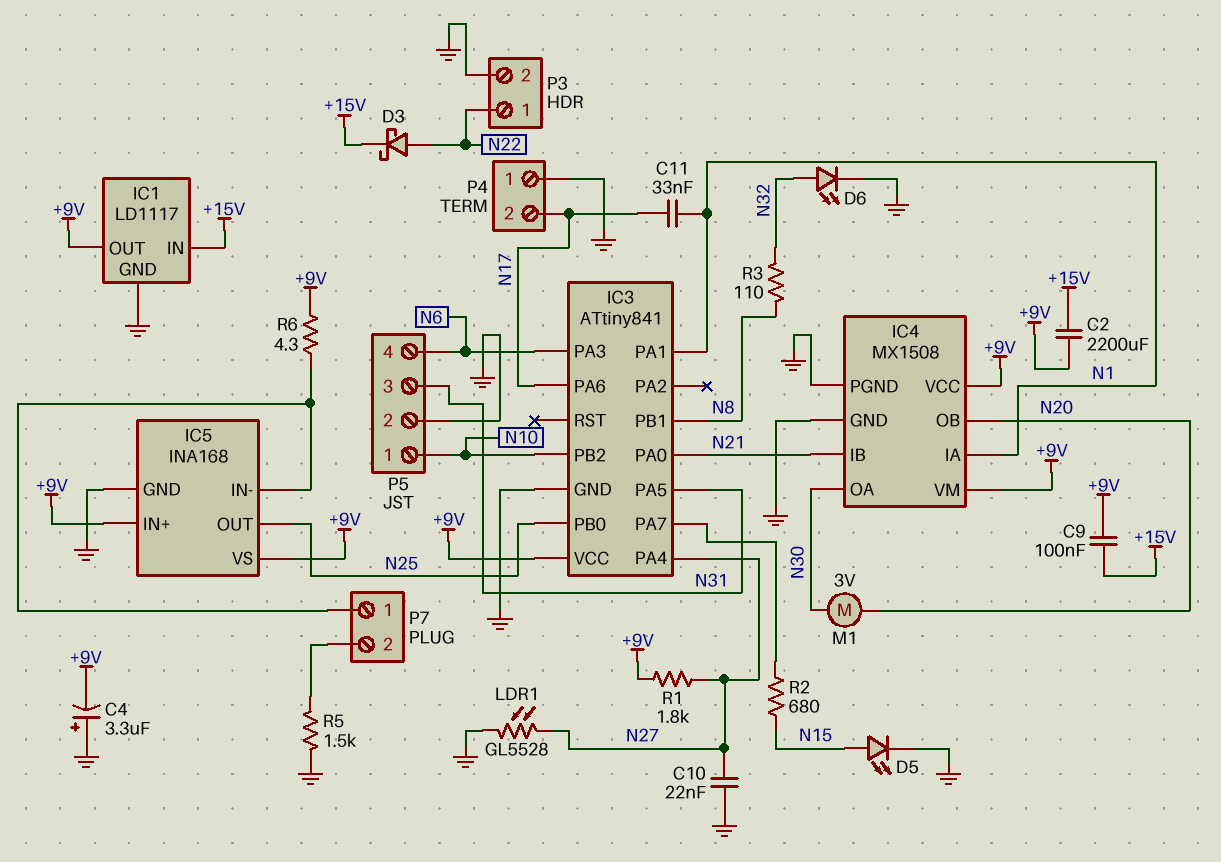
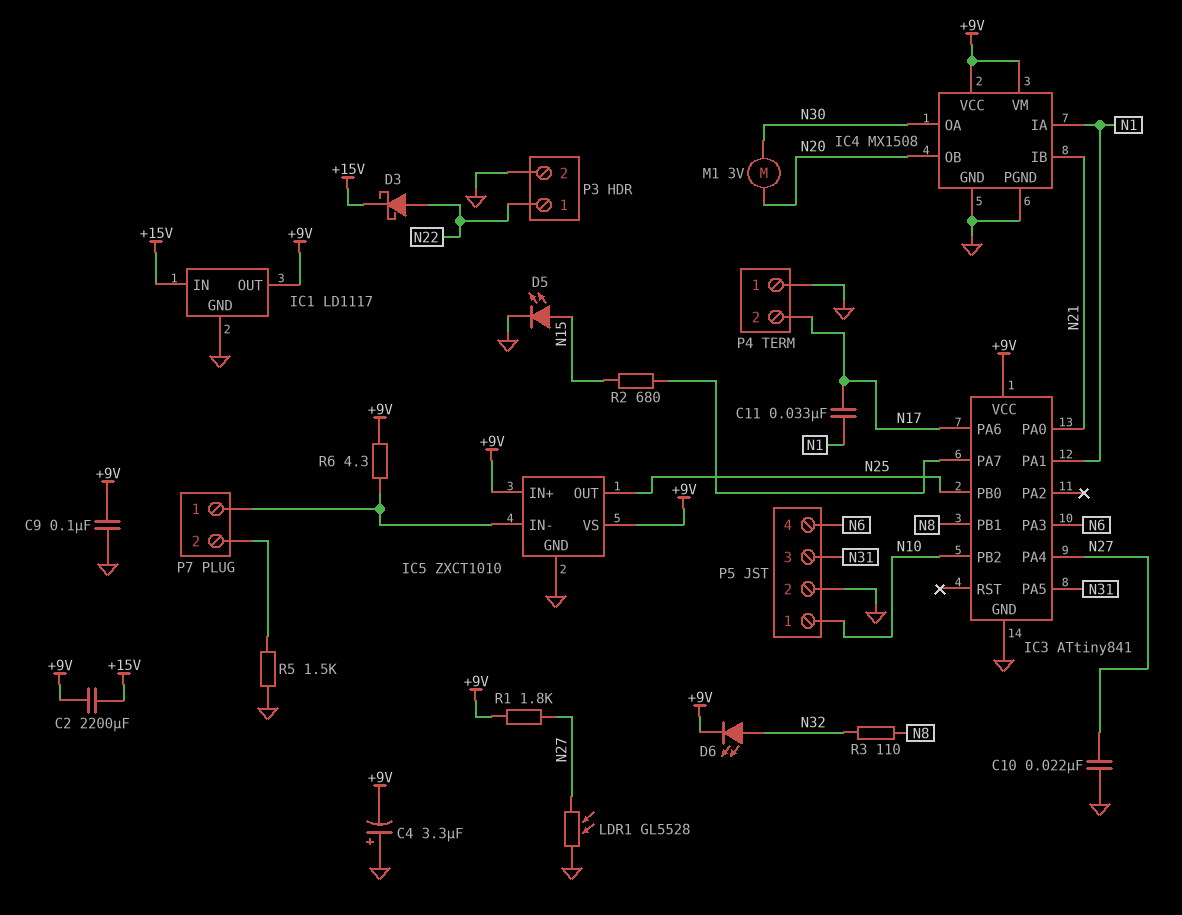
C9: 100nF (+9V, +15V) -> 100nF (+9V, GND)
D6: LED (A N32, K GND) -> LED (A N32, K +9V)
IC5: INA168 -> ZXCT1010

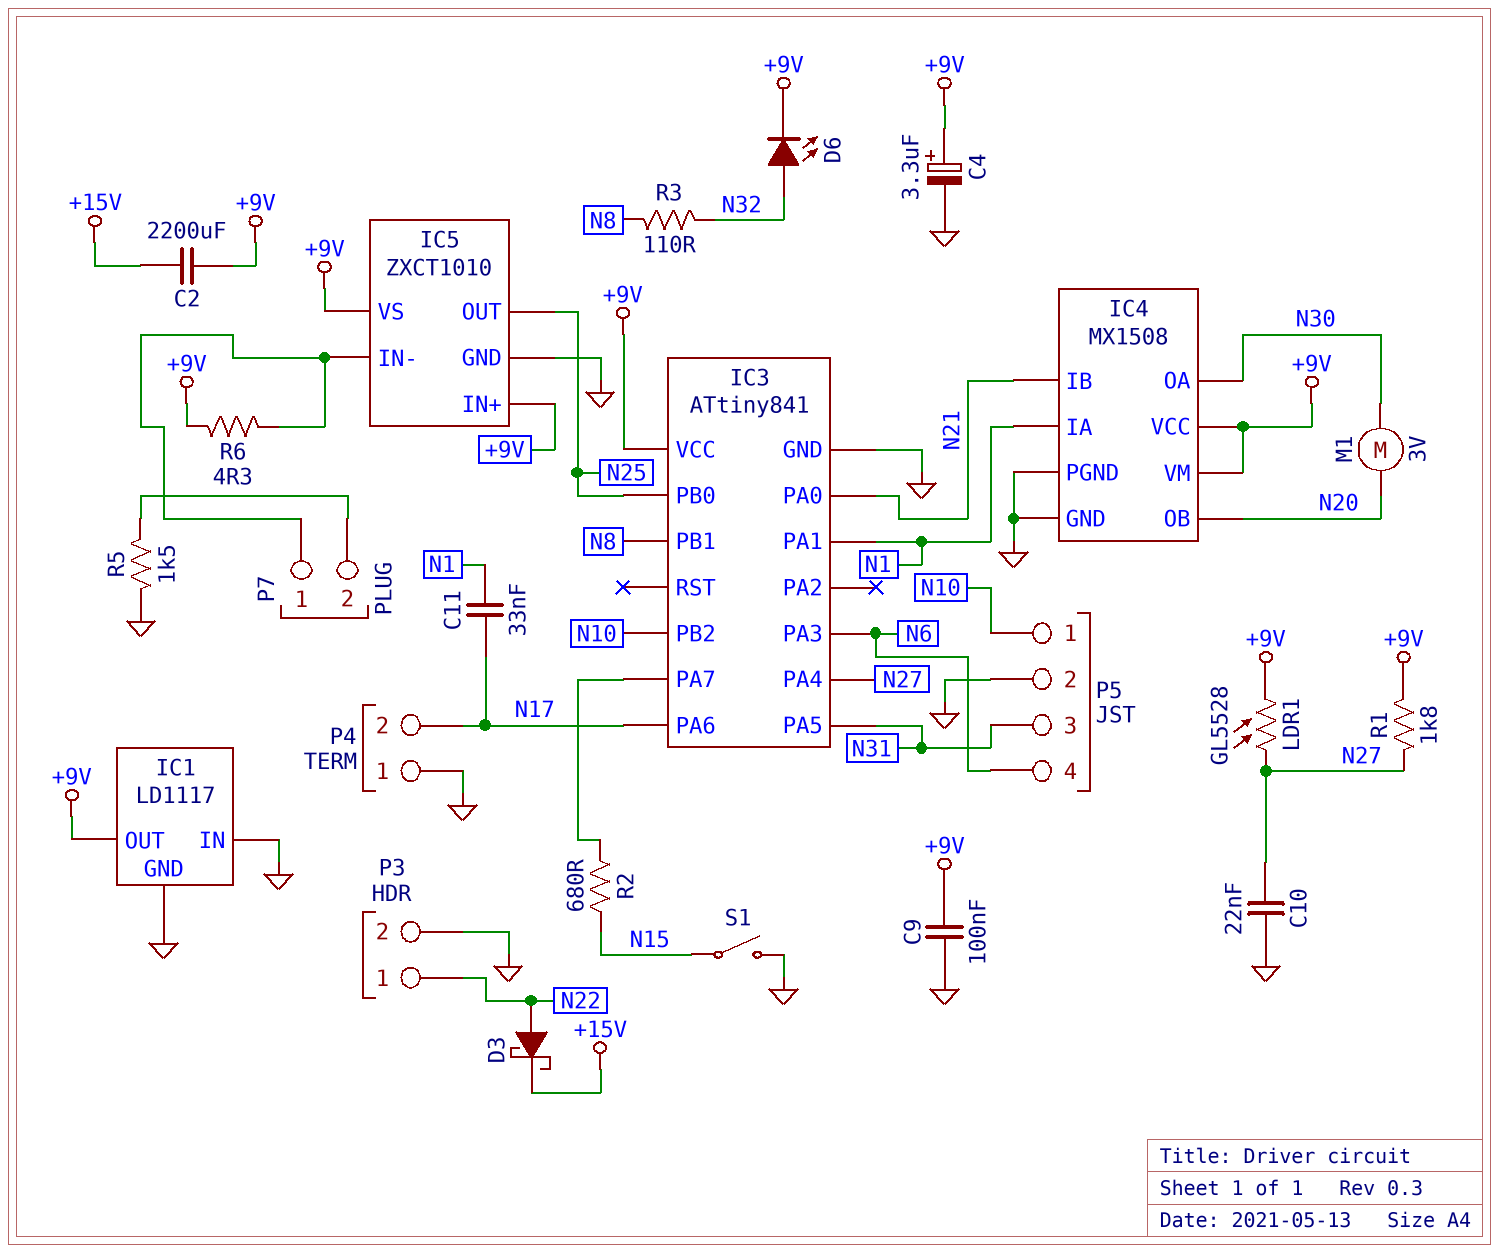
C4: 3.3uF (plus GND, minus +9V) -> 3.3uF (plus +9V, minus GND)
D5: LED (A N15, K GND) -> none
IC1 pin IN: +15V -> GND
LDR1: GL5528 (GND, N27) -> GL5528 (+9V, N27)
S1: none -> switch (GND, N15)

